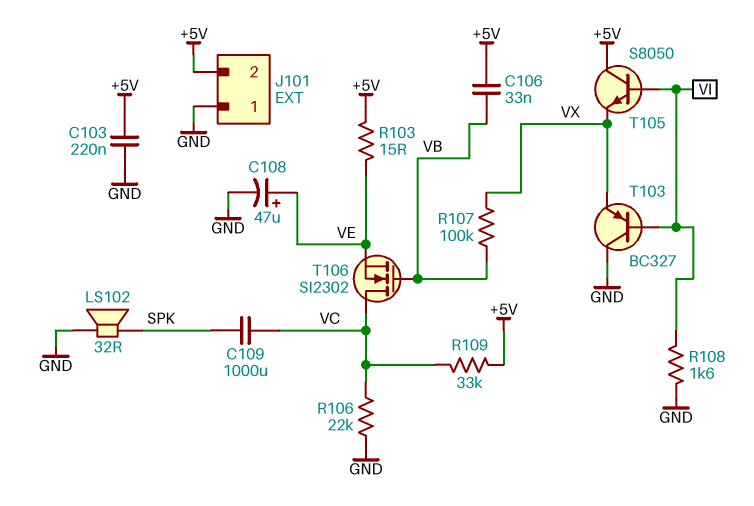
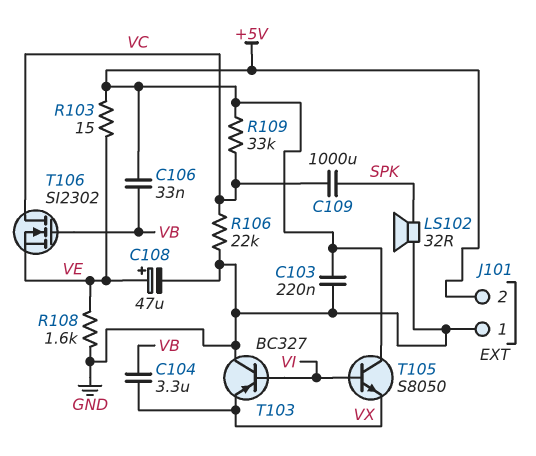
C104: none -> 3.3uF (VB, VX)
R107: 100k (VB, VX) -> none
R108: 1.6k (GND, VI) -> 1.6k (GND, VE)

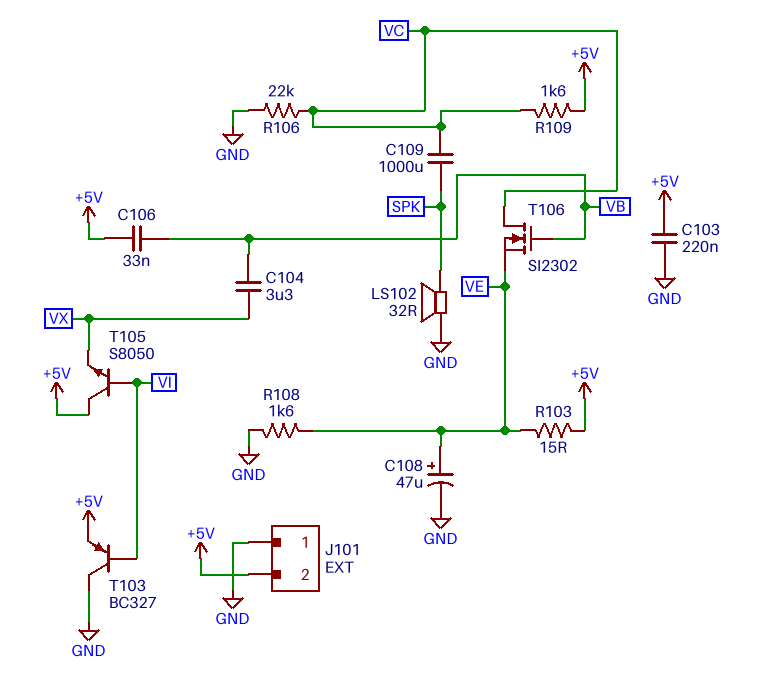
R109: 33k (+5V, VC) -> 1.6k (+5V, VC)
T103: PNP BC327 (B VI, C GND, E VX) -> PNP BC327 (B VI, C GND, E +5V)

